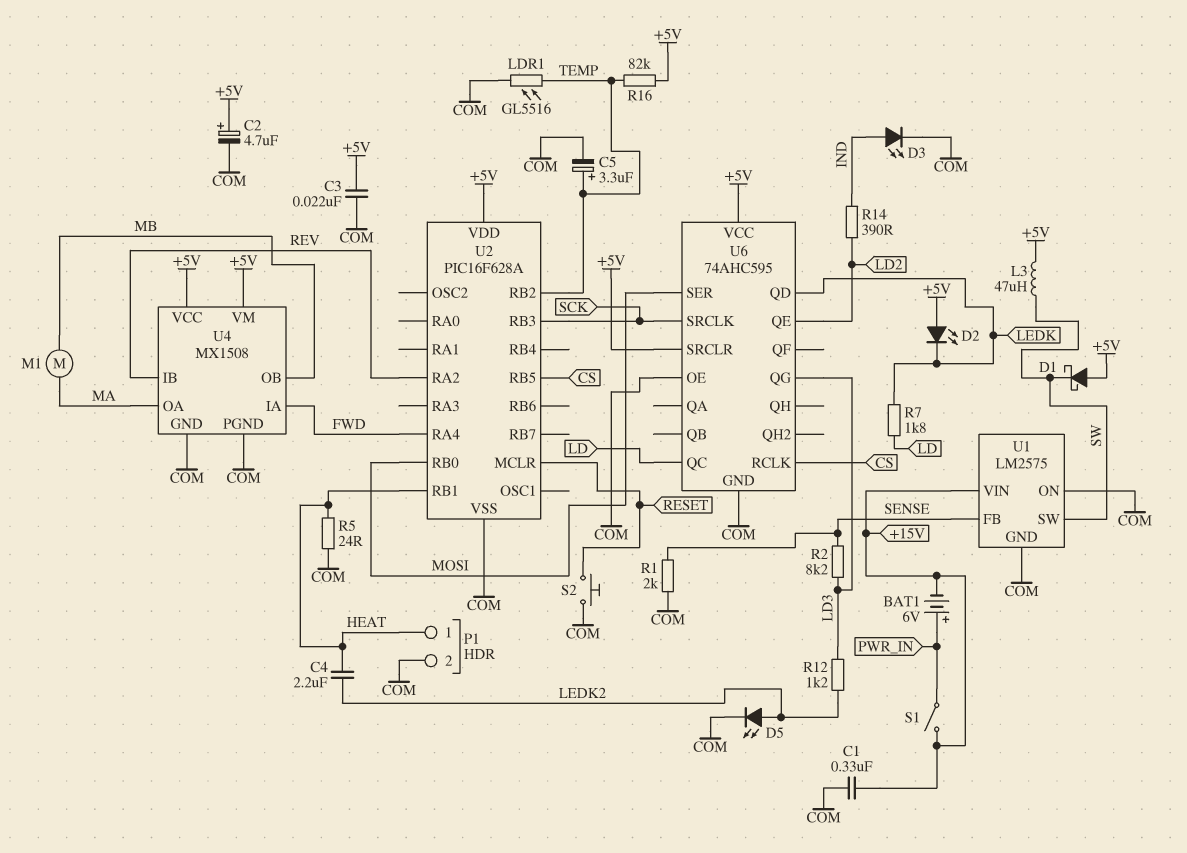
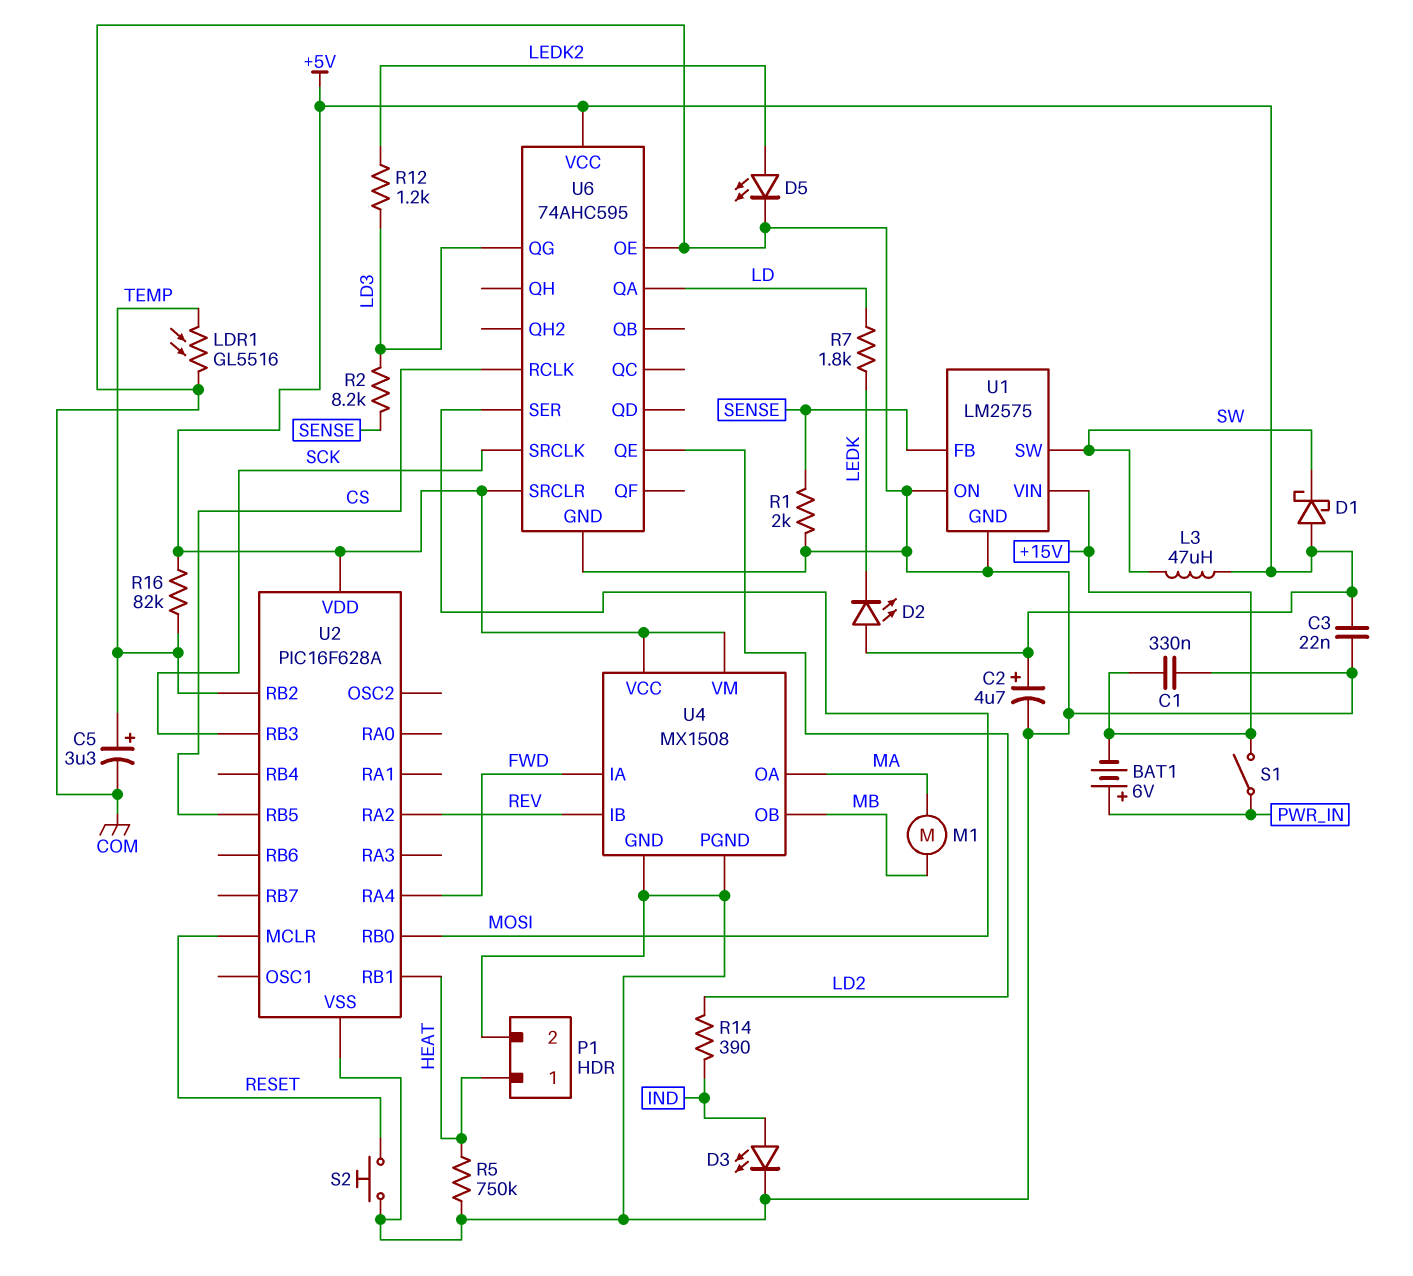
C4: 2.2uF (HEAT, LEDK2) -> none
R5: 24 (COM, HEAT) -> 750k (COM, HEAT)
U6 pin QA: none -> LD
U6 pin QC: LD -> none
U6 pin QD: LEDK -> none

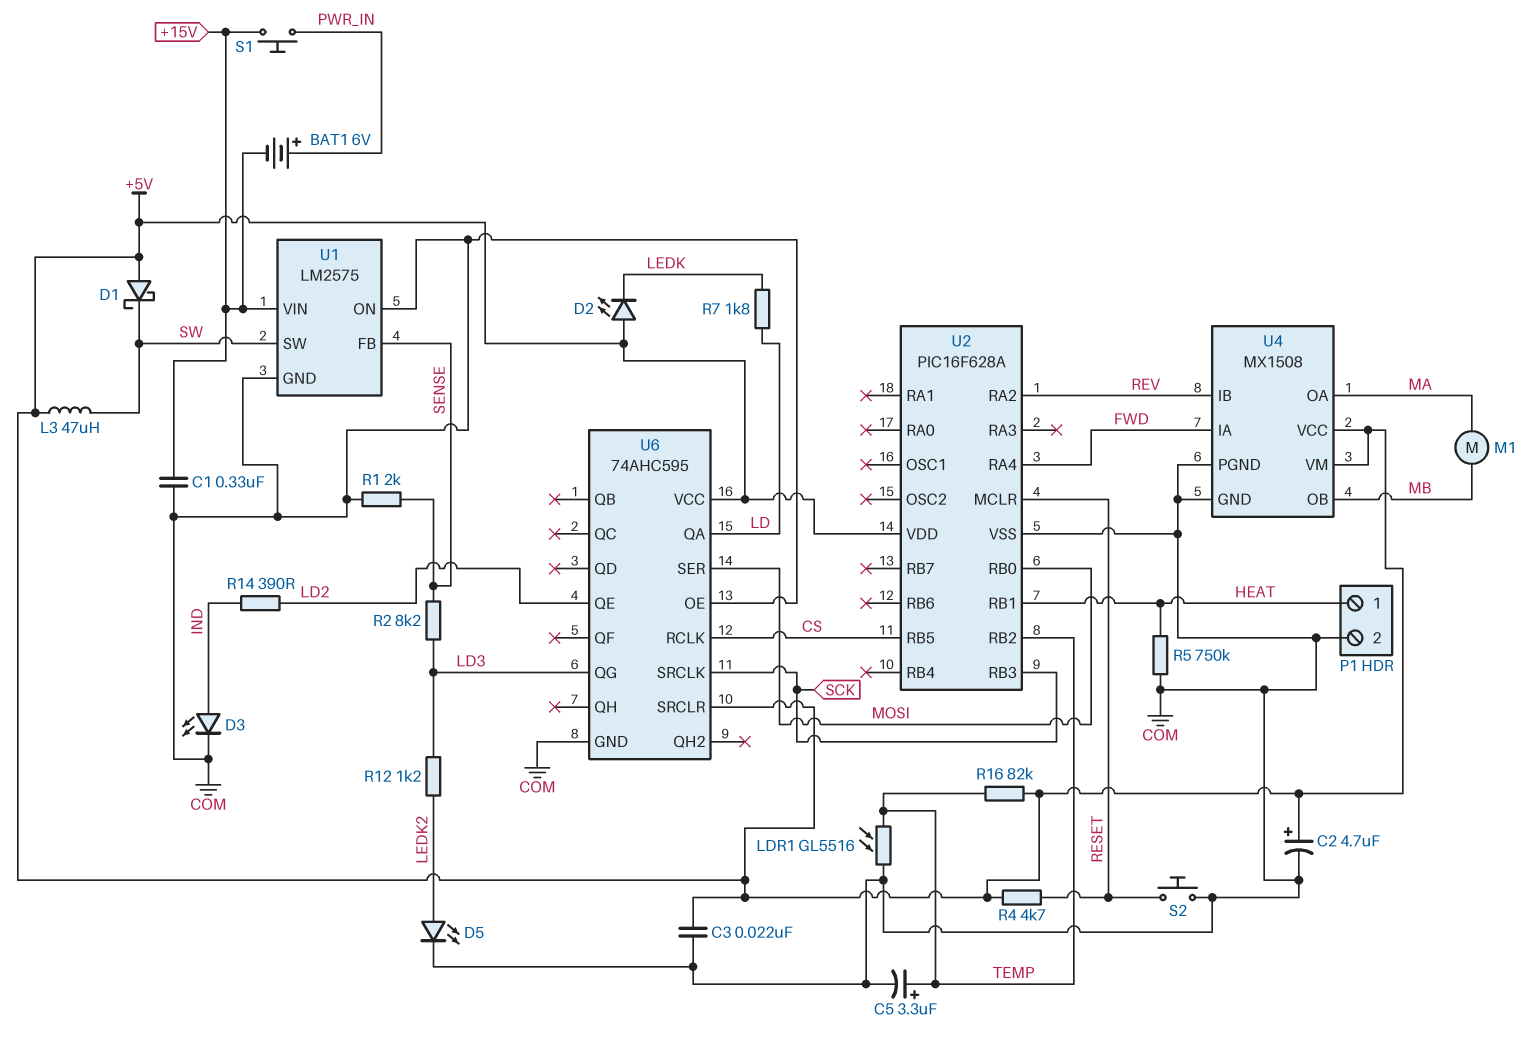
R4: none -> 4.7k (+5V, RESET)
S1: switch (+15V, PWR_IN) -> button (+15V, PWR_IN)

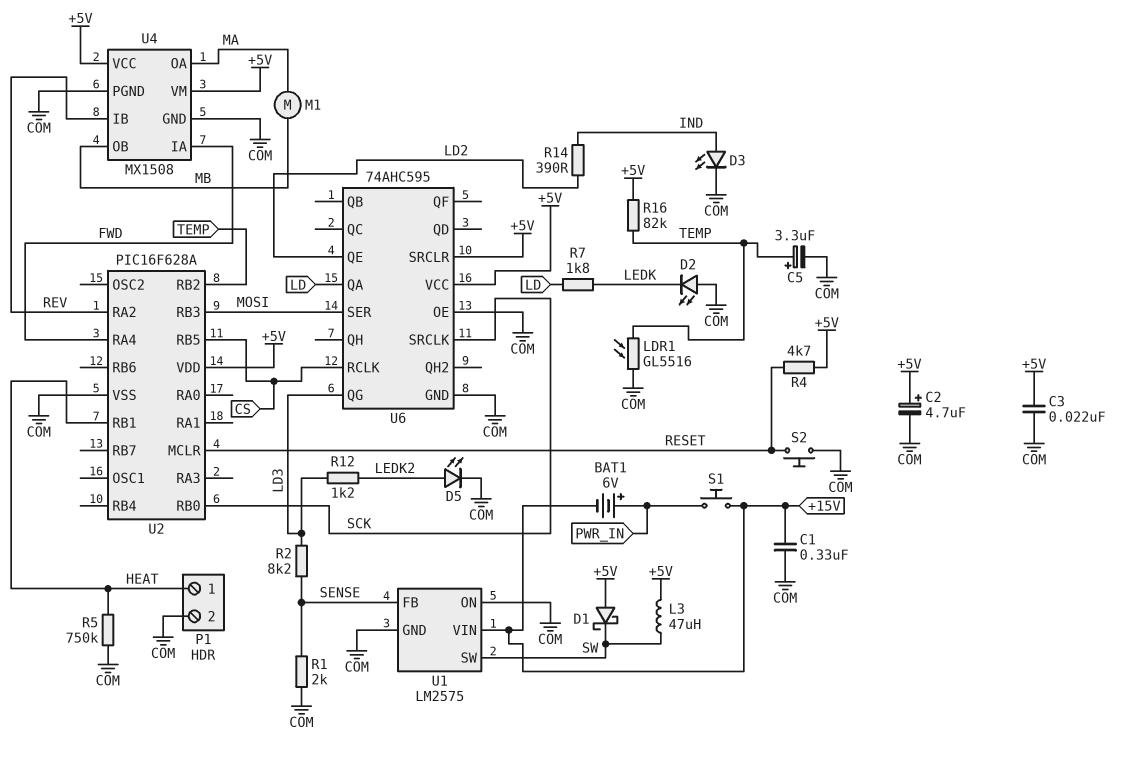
D2: LED (A +5V, K LEDK) -> LED (A COM, K LEDK)
U2 pin RB0: MOSI -> SCK
U2 pin RB3: SCK -> MOSI

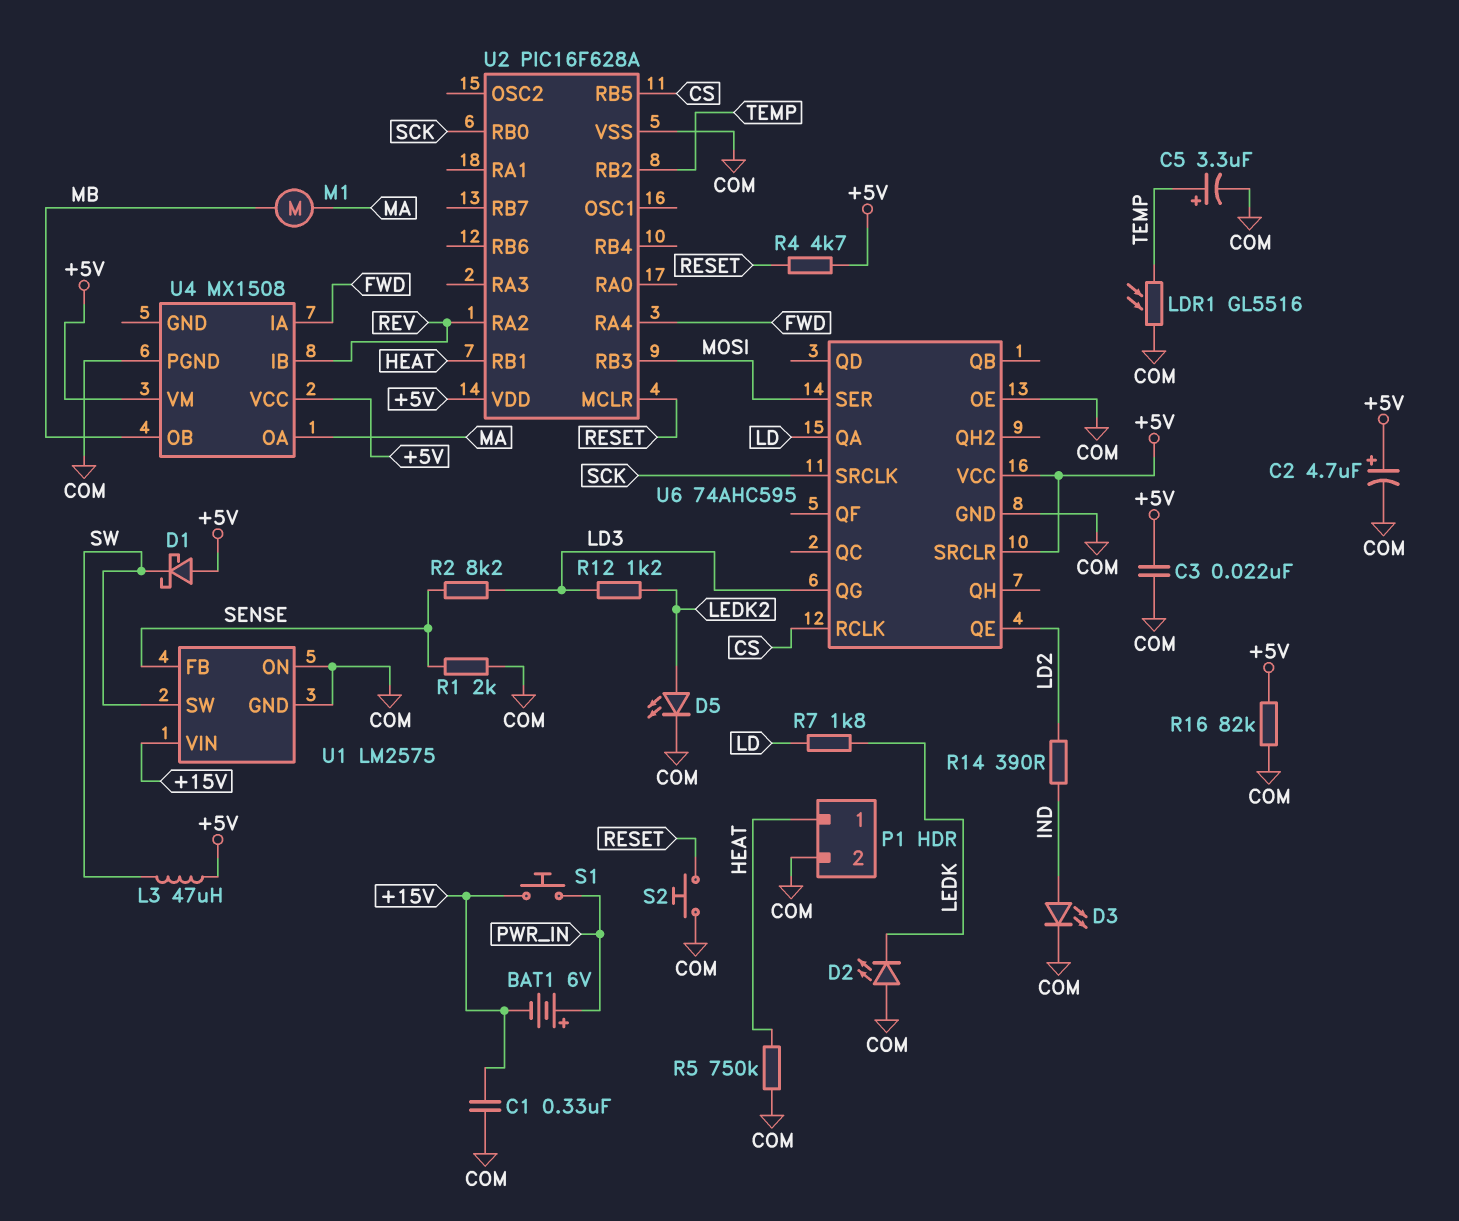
R16: 82k (+5V, TEMP) -> 82k (+5V, COM)
U4 pin GND: COM -> none

